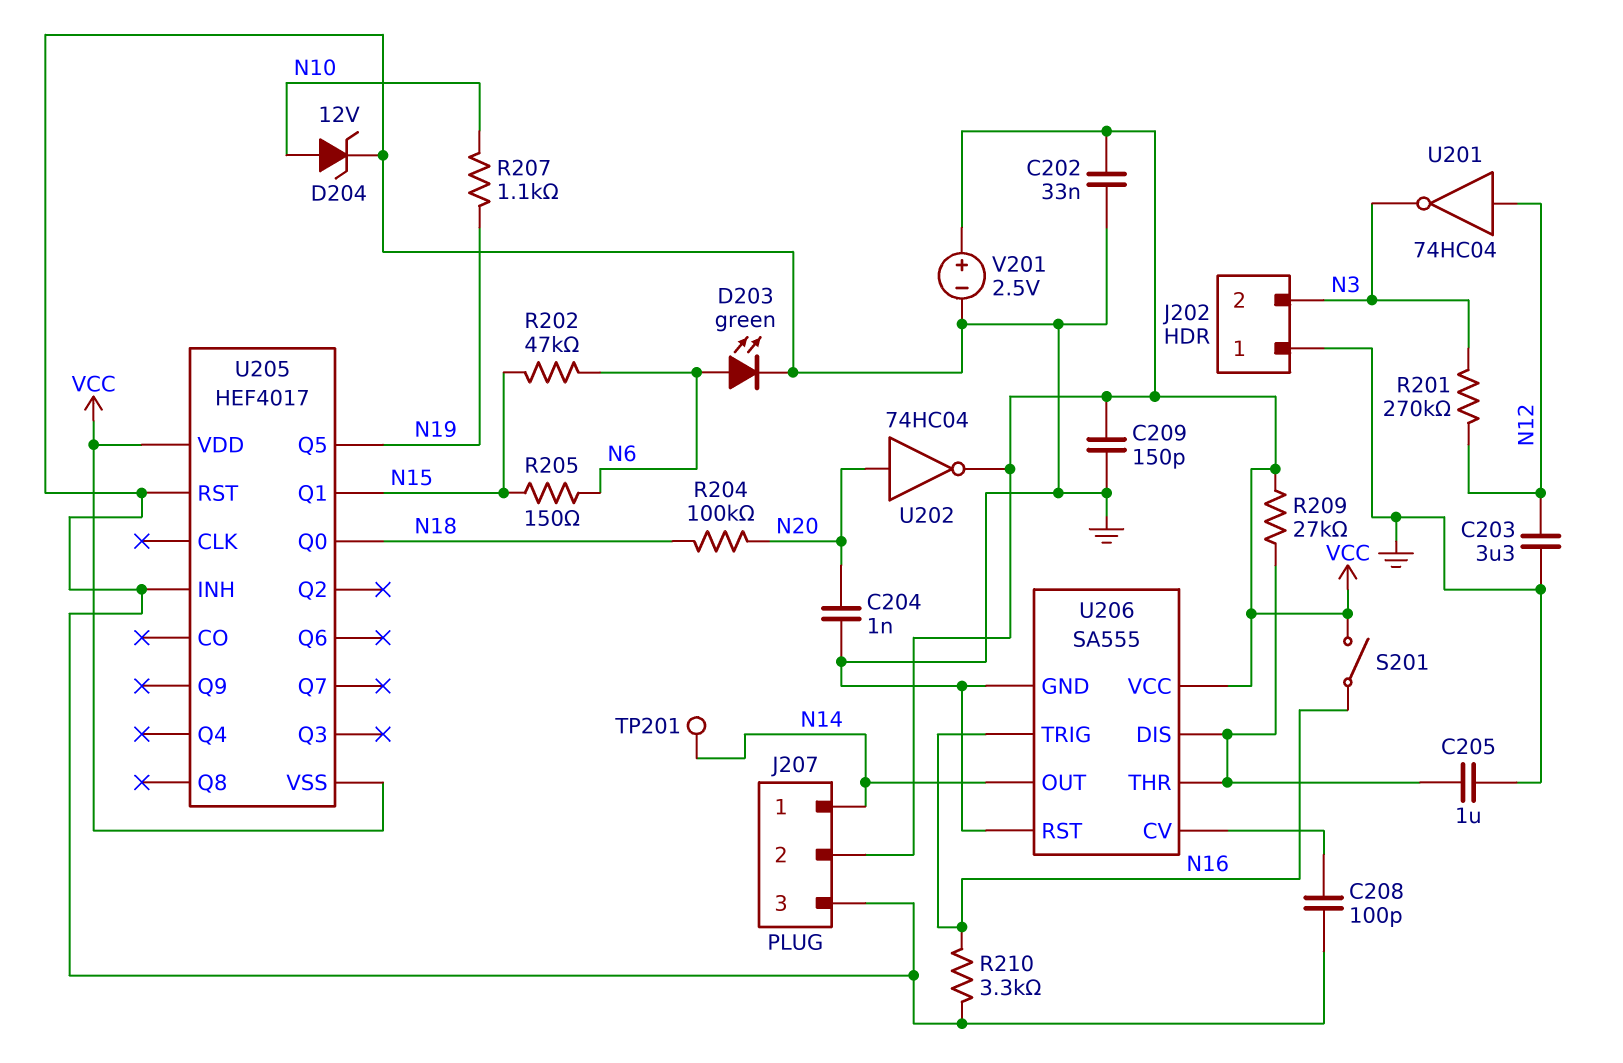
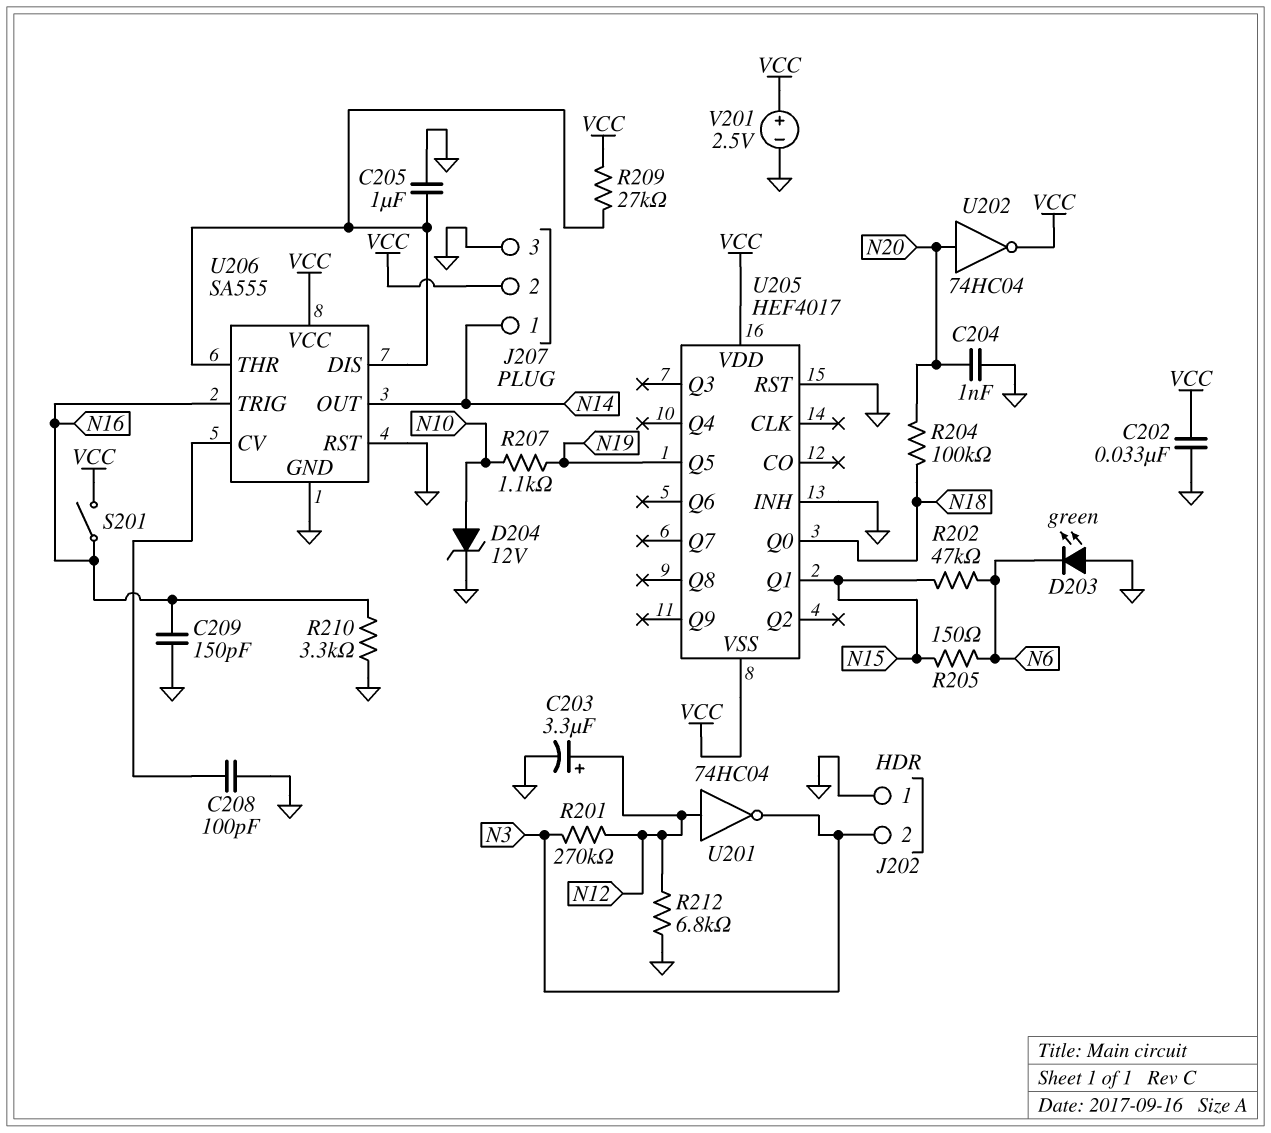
C203: 3.3uF (GND, N12) -> 3.3uF (plus N12, minus GND)
C209: 150pF (GND, VCC) -> 150pF (GND, N16)
D203: LED green (A N6, K GND) -> LED green (A GND, K N6)
R212: none -> 6.8k (GND, N12)
TP201: test point (N14) -> none

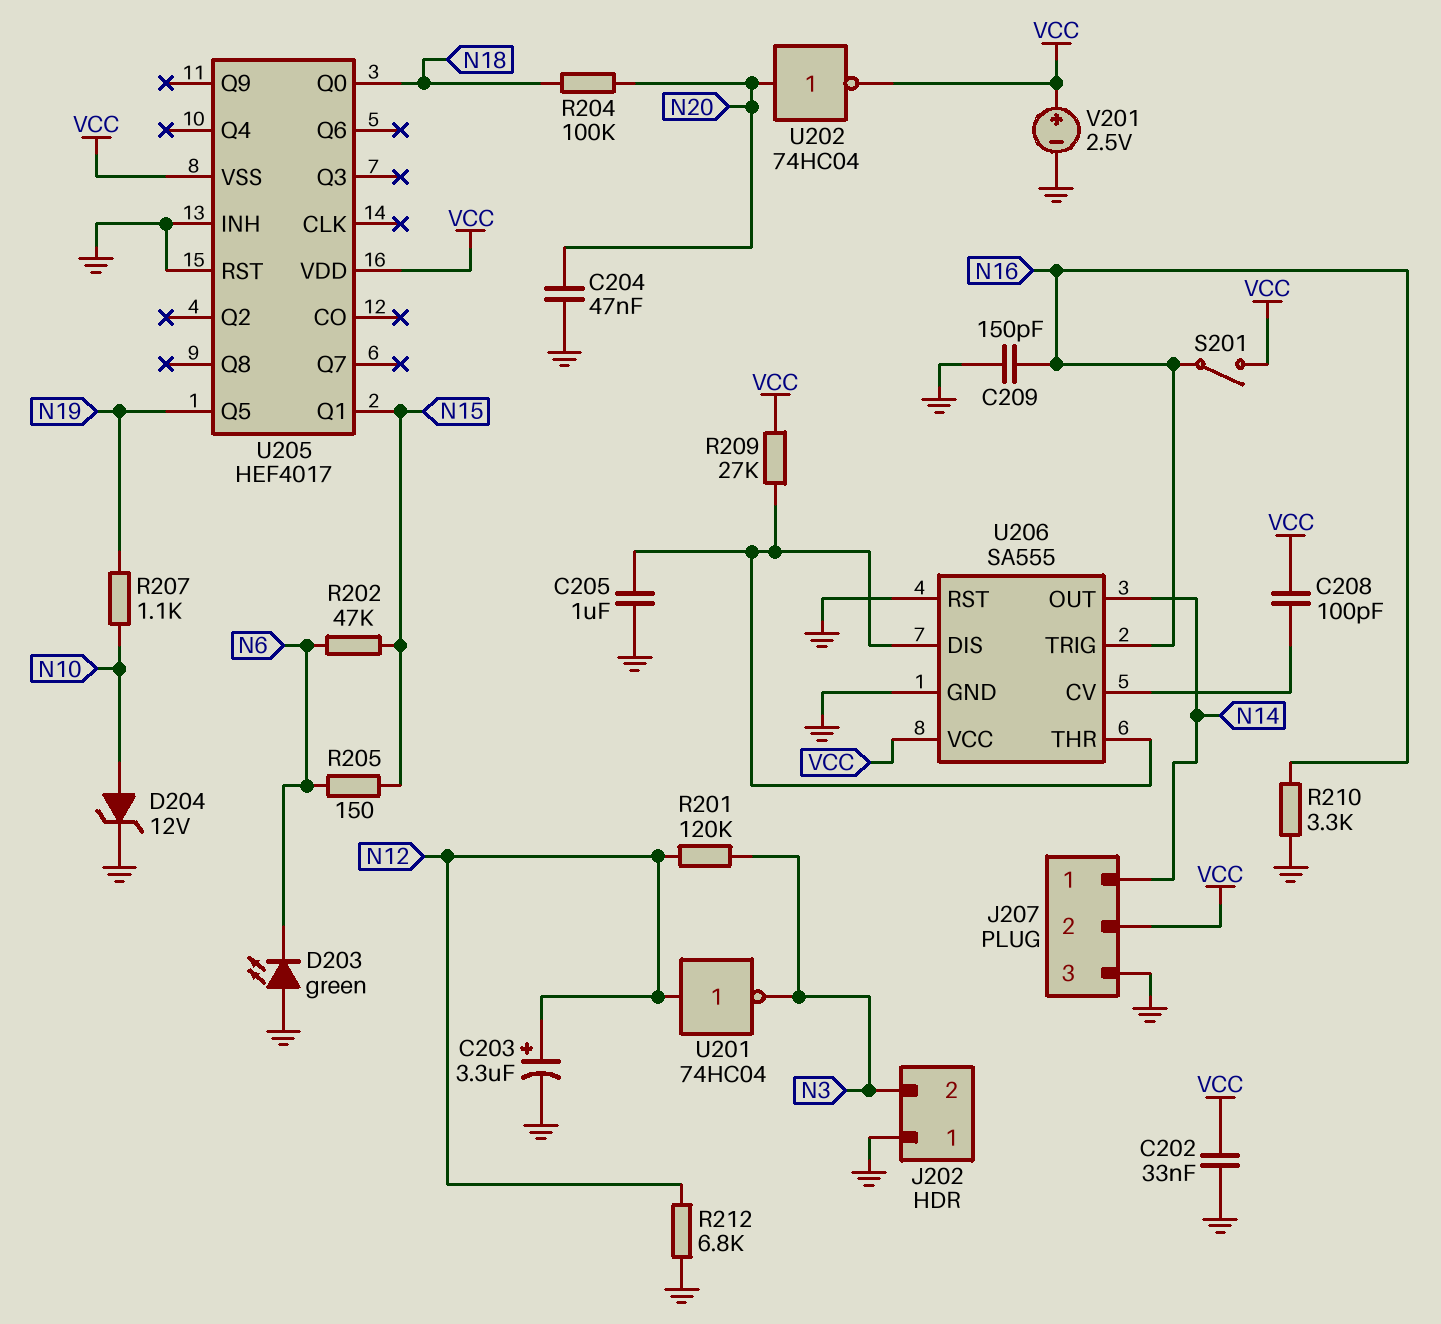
C204: 1nF (GND, N20) -> 47nF (GND, N20)
C208: 100pF (GND, U206/CV) -> 100pF (U206/CV, VCC)
R201: 270k (N3, N12) -> 120k (N3, N12)

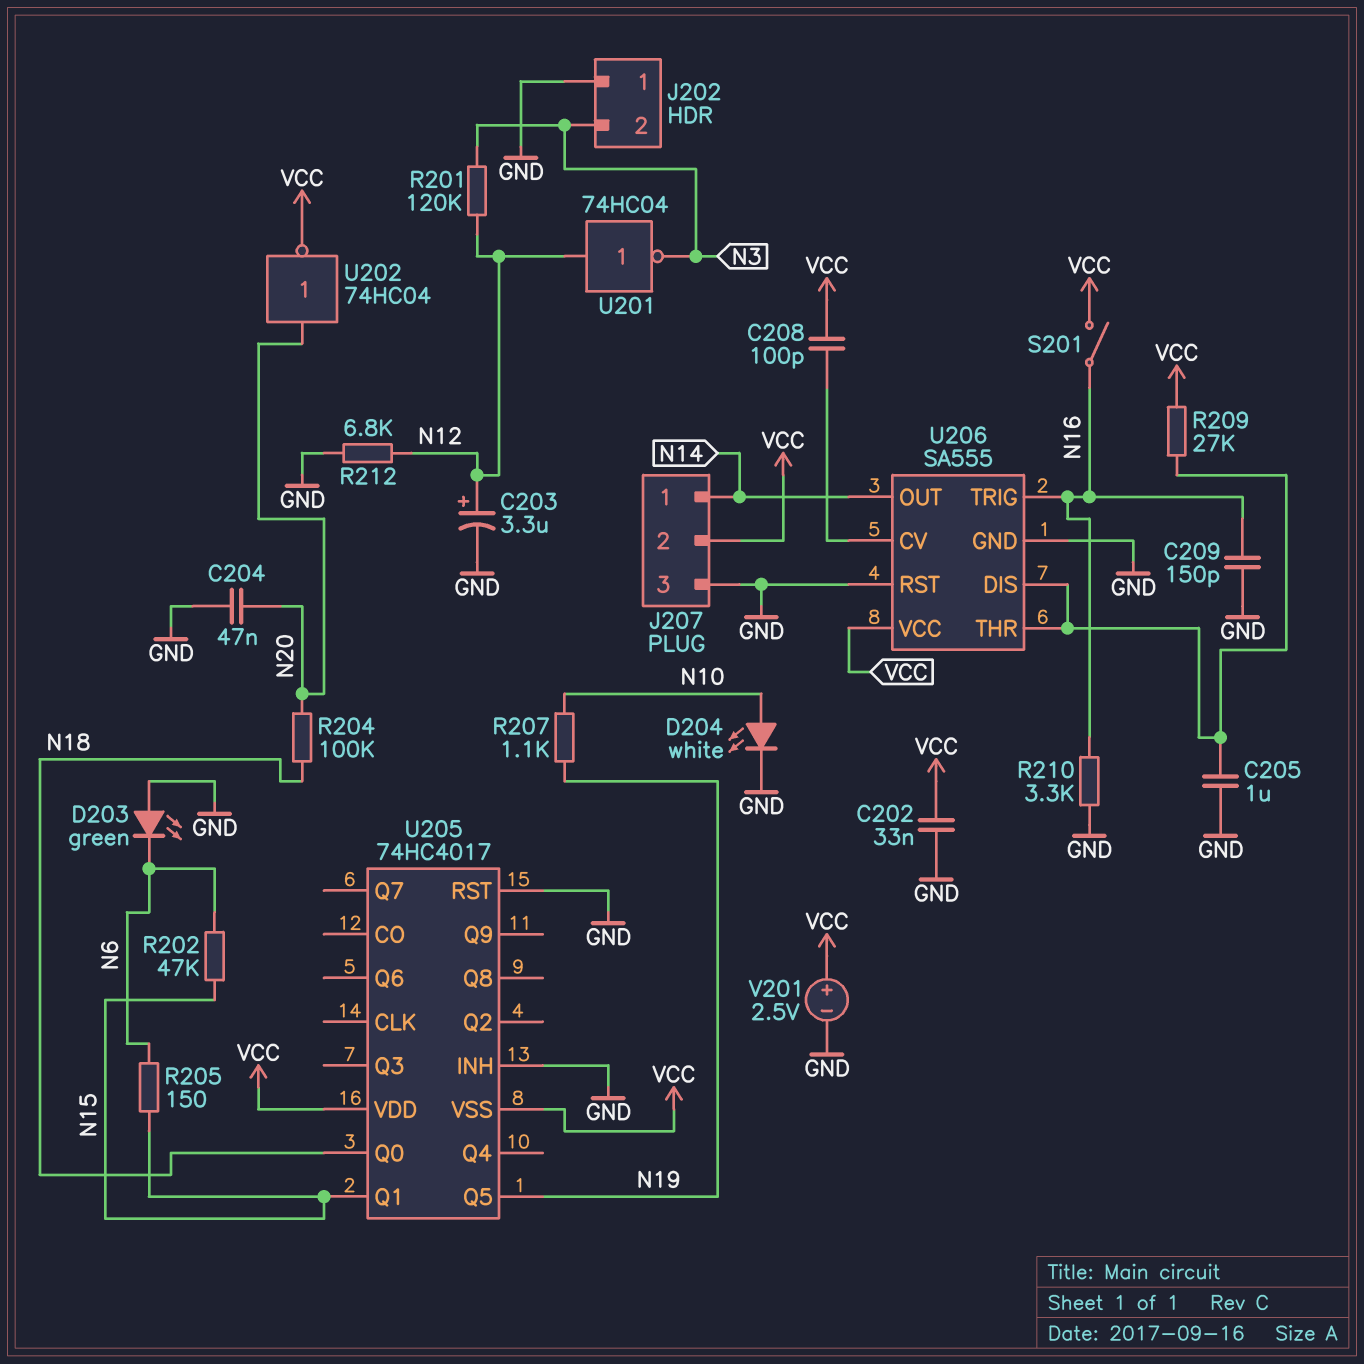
D204: zener 12V (A N10, K GND) -> LED white (A N10, K GND)
U205: HEF4017 -> 74HC4017

